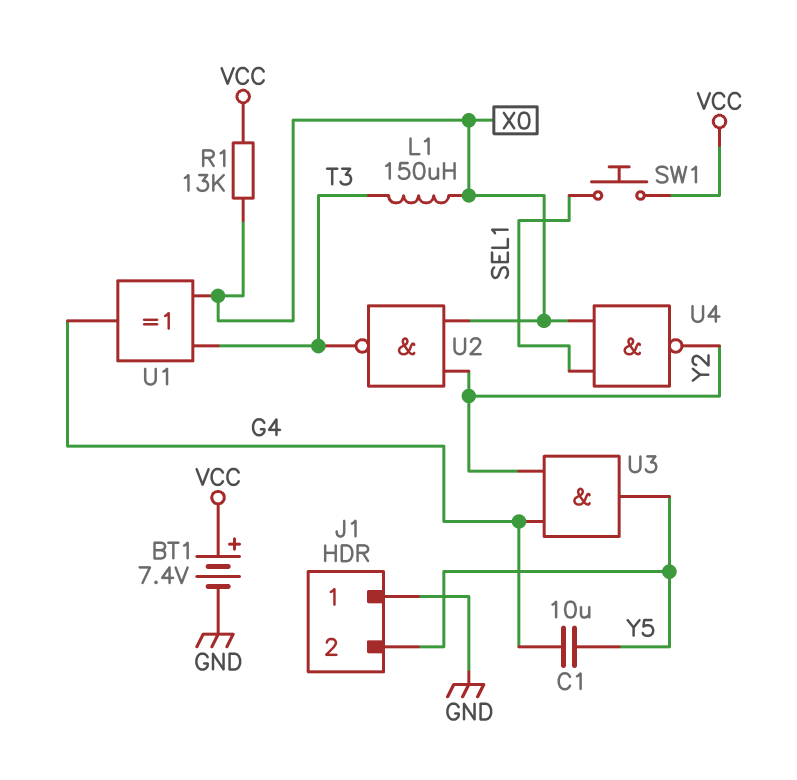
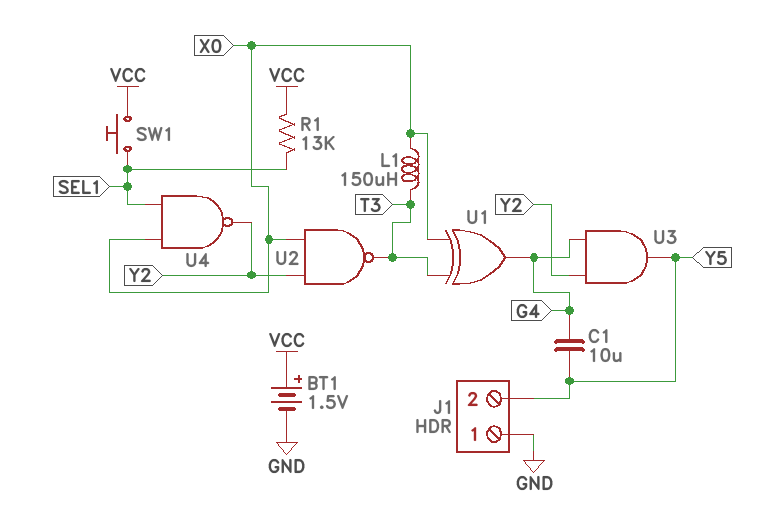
BT1: 7.4V (plus VCC, minus GND) -> 1.5V (plus VCC, minus GND)
R1: 13k (VCC, X0) -> 13k (SEL1, VCC)

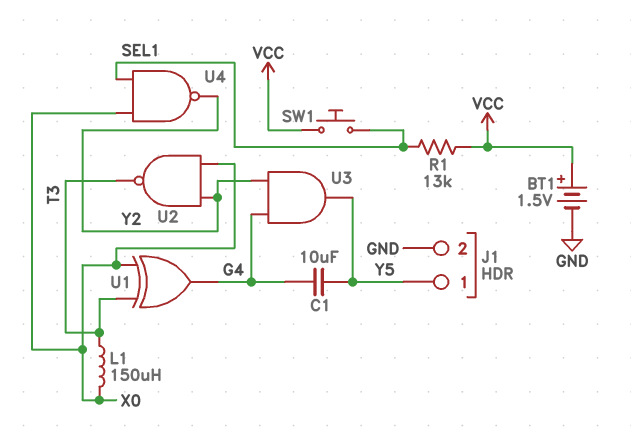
J1 pin 1: GND -> Y5
J1 pin 2: Y5 -> GND

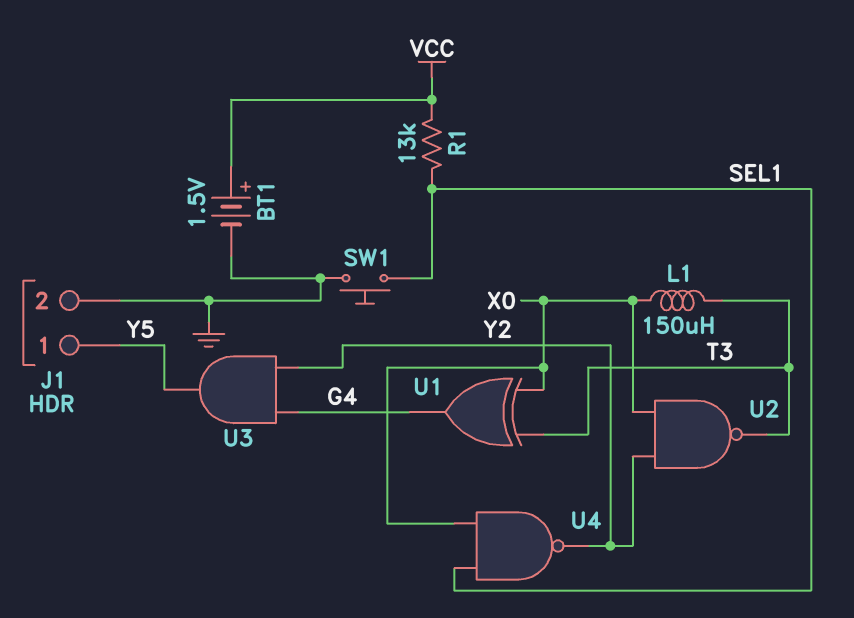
C1: 10uF (G4, Y5) -> none
SW1: button (SEL1, VCC) -> button (GND, SEL1)

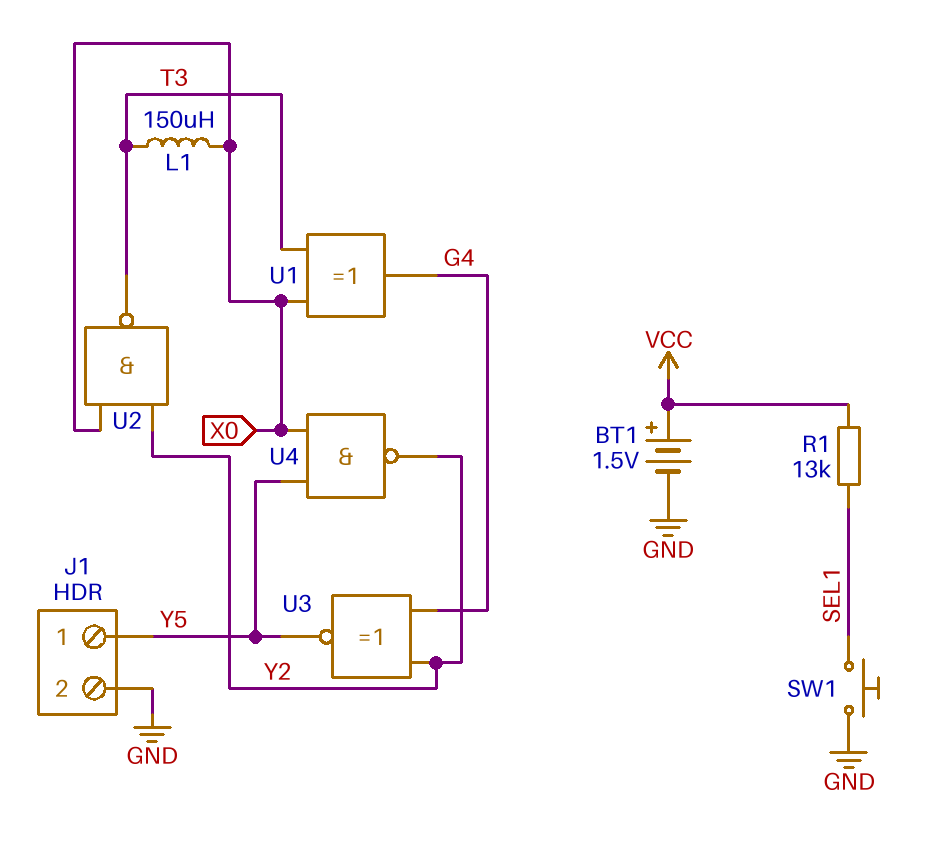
U3: AND (in G4, in Y2, out Y5) -> XNOR (in G4, in Y2, out Y5)
U4: NAND (in SEL1, in X0, out Y2) -> NAND (in X0, in Y5, out Y2)

